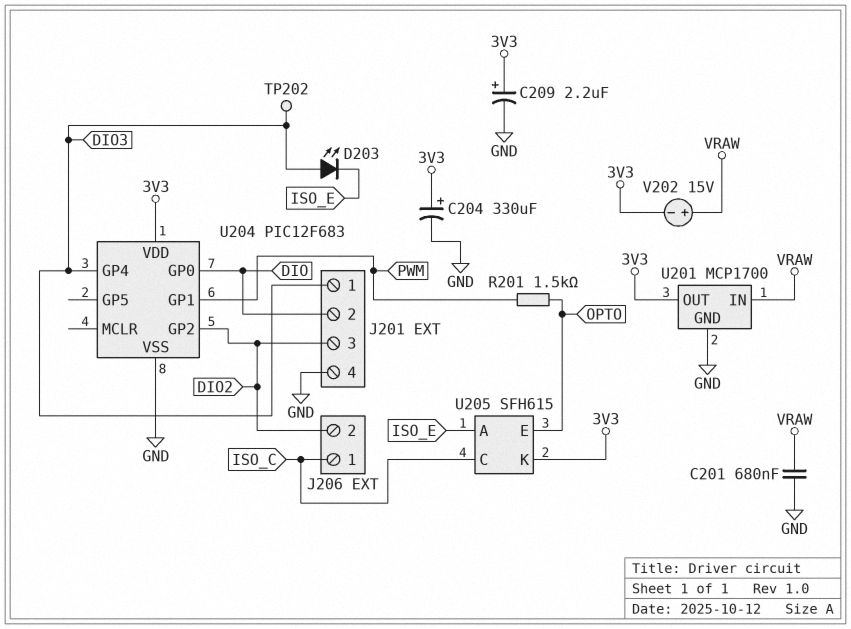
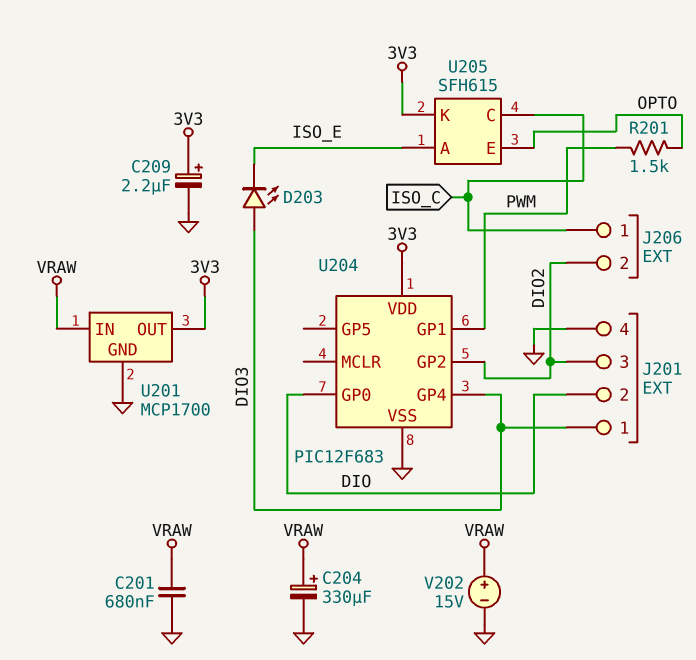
C204: 330uF (plus 3V3, minus GND) -> 330uF (plus VRAW, minus GND)
TP202: test point (DIO3) -> none
V202: 15V (plus VRAW, minus 3V3) -> 15V (plus VRAW, minus GND)

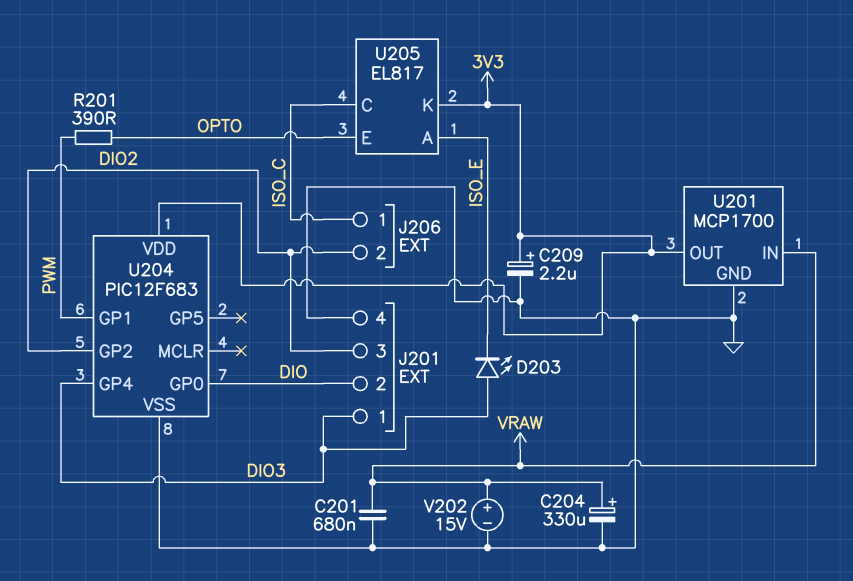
R201: 1.5k (OPTO, PWM) -> 390 (OPTO, PWM)
U205: SFH615 -> EL817

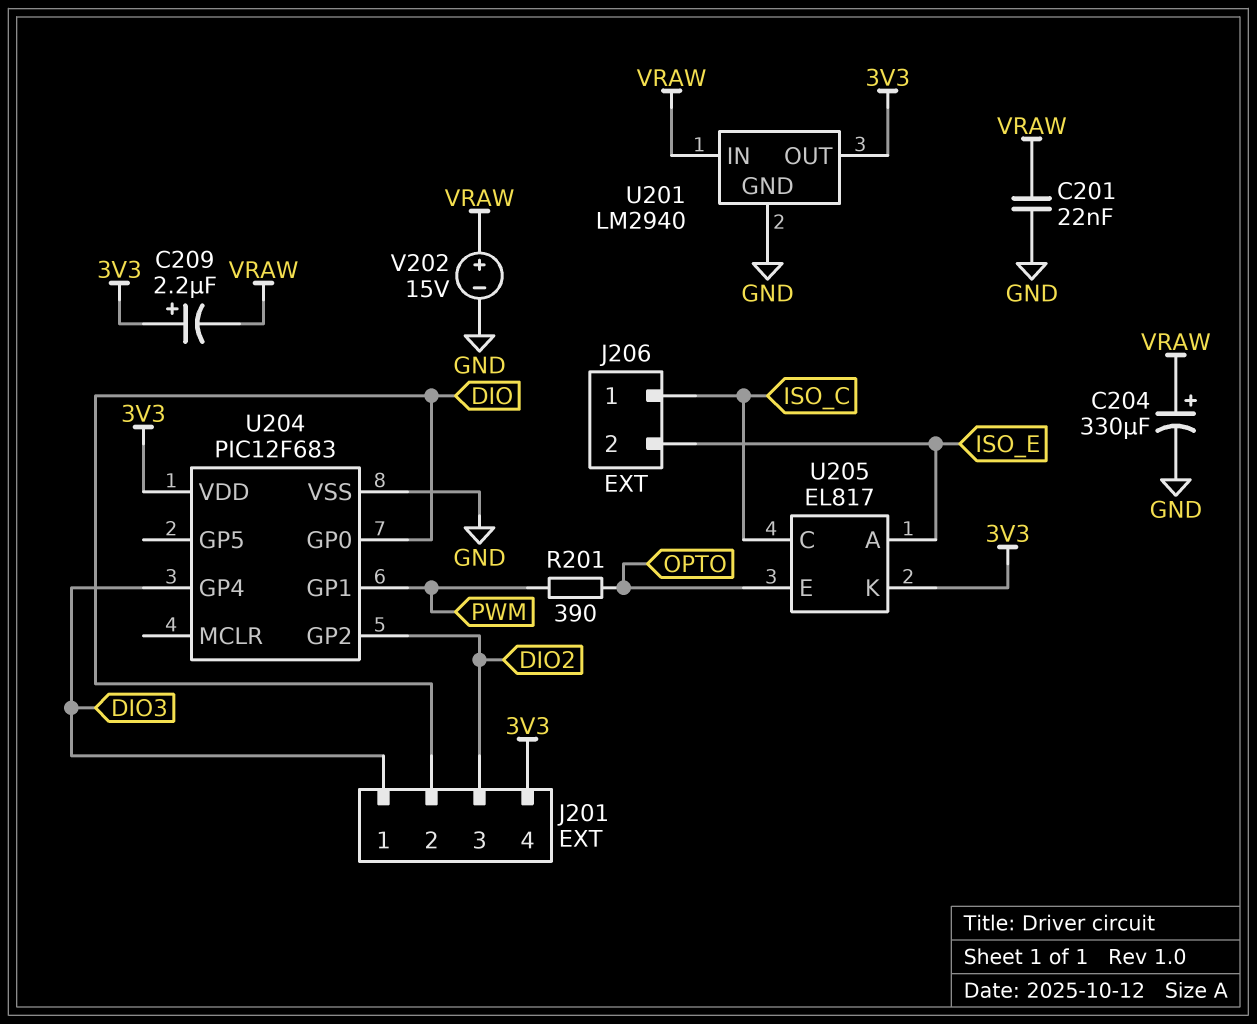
C201: 680nF (GND, VRAW) -> 22nF (GND, VRAW)
C209: 2.2uF (plus 3V3, minus GND) -> 2.2uF (plus 3V3, minus VRAW)
D203: LED (A DIO3, K ISO_E) -> none
J201 pin 4: GND -> 3V3
J206 pin 2: DIO2 -> ISO_E
U201: MCP1700 -> LM2940

